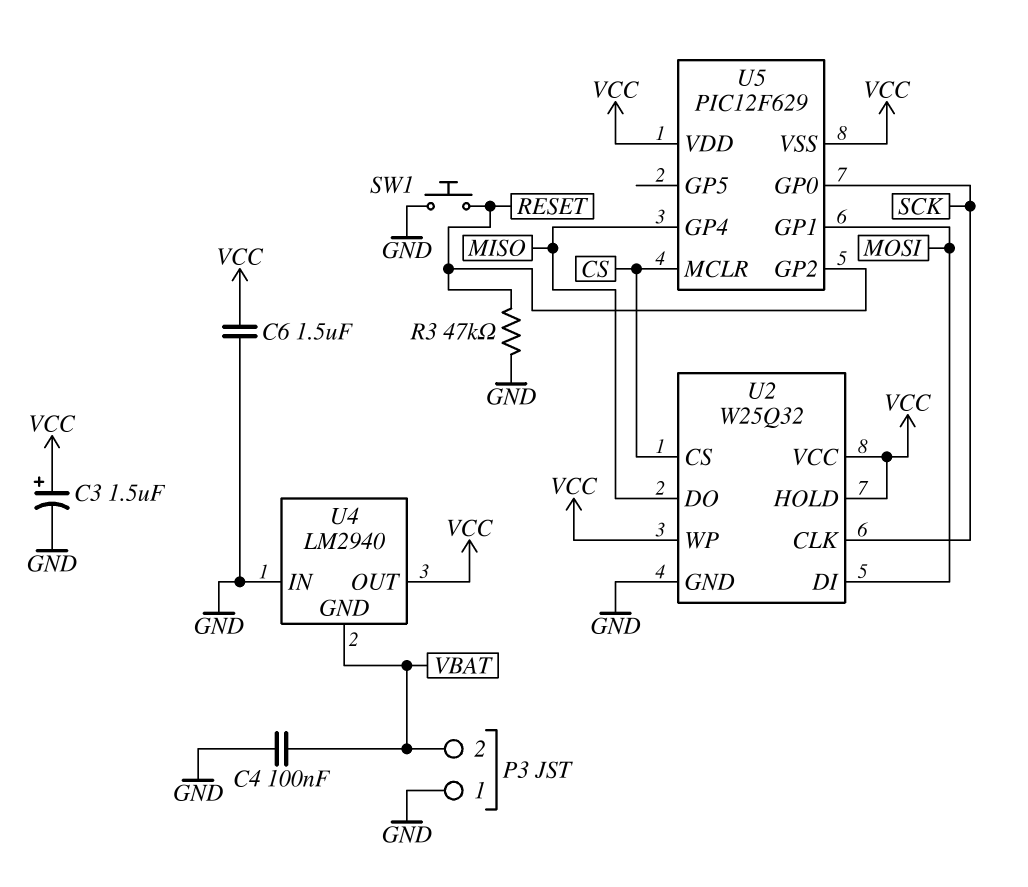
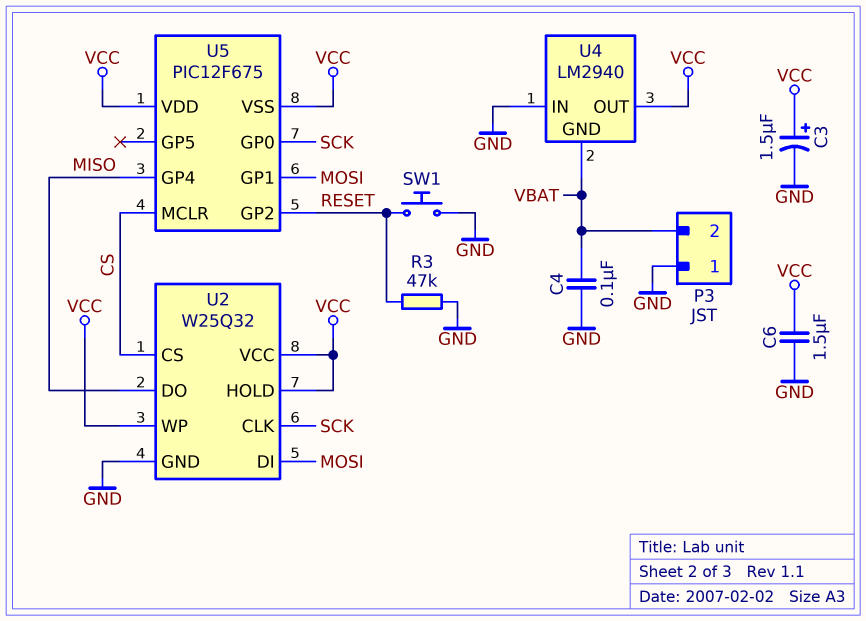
U5: PIC12F629 -> PIC12F675

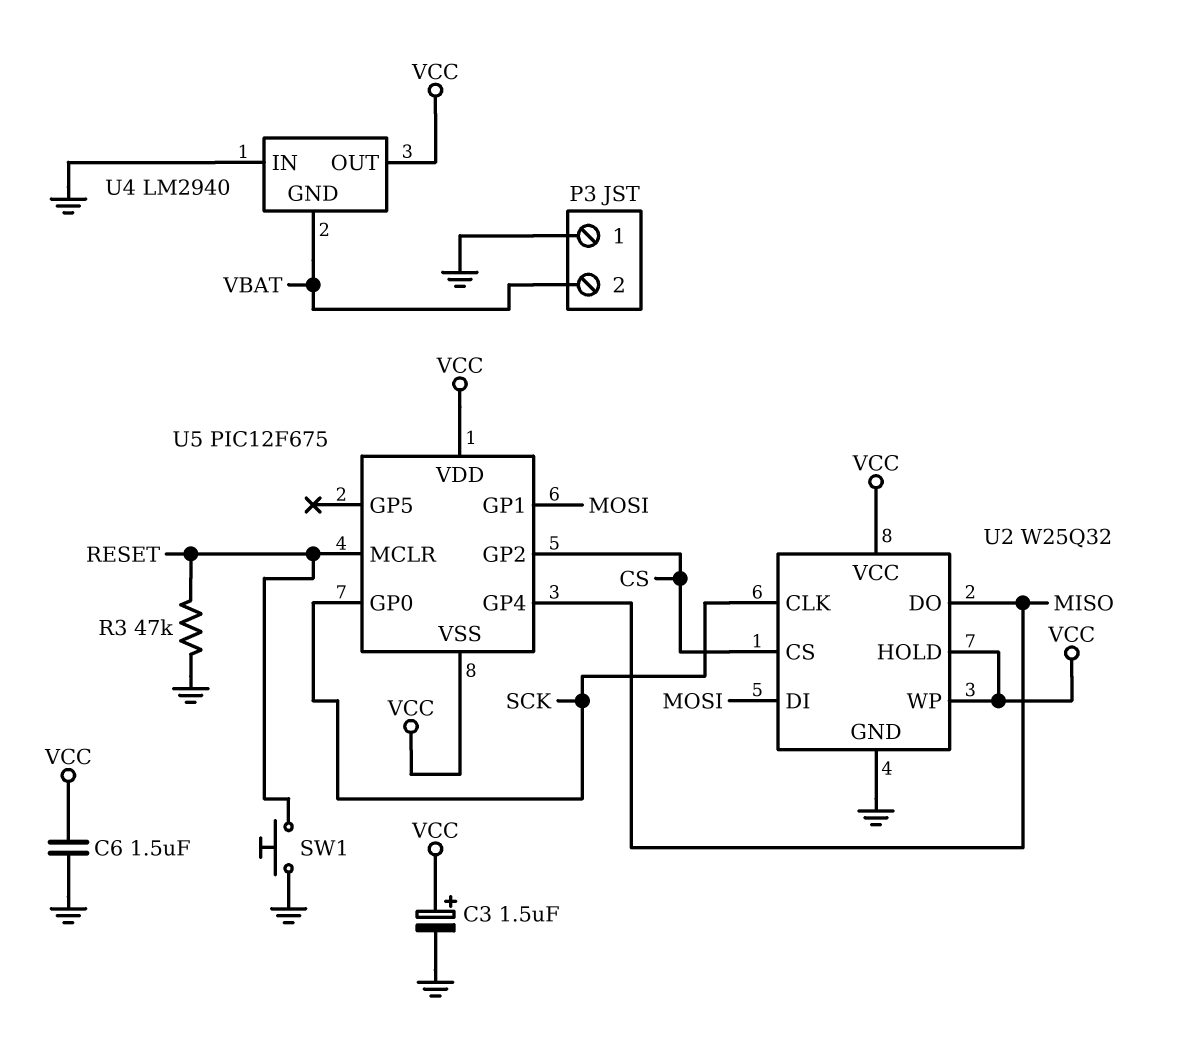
C4: 100nF (GND, VBAT) -> none
U5 pin GP2: RESET -> CS
U5 pin MCLR: CS -> RESET

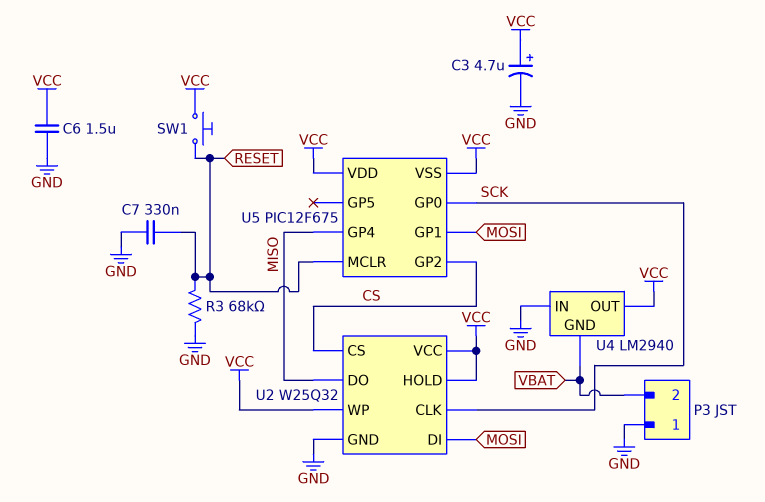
C3: 1.5uF (plus VCC, minus GND) -> 4.7uF (plus VCC, minus GND)
C7: none -> 330nF (GND, RESET)
R3: 47k (GND, RESET) -> 68k (GND, RESET)
SW1: button (GND, RESET) -> button (RESET, VCC)

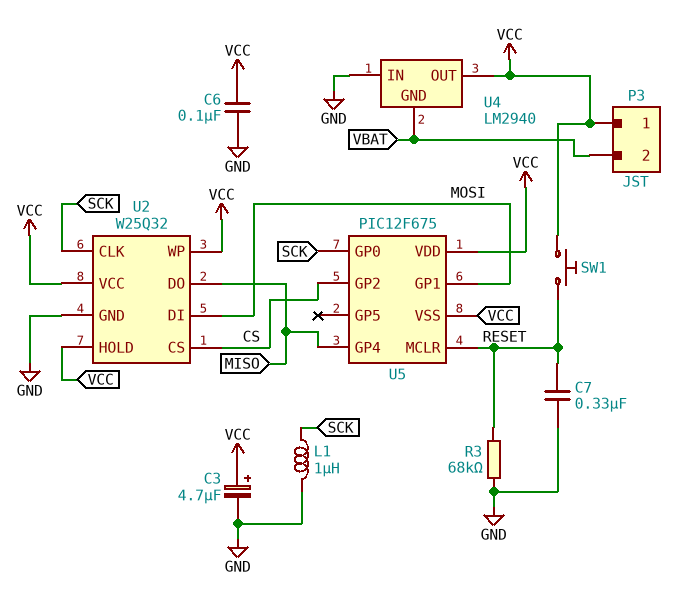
C6: 1.5uF (GND, VCC) -> 100nF (GND, VCC)
L1: none -> 1uH (GND, SCK)
P3 pin 1: GND -> VCC

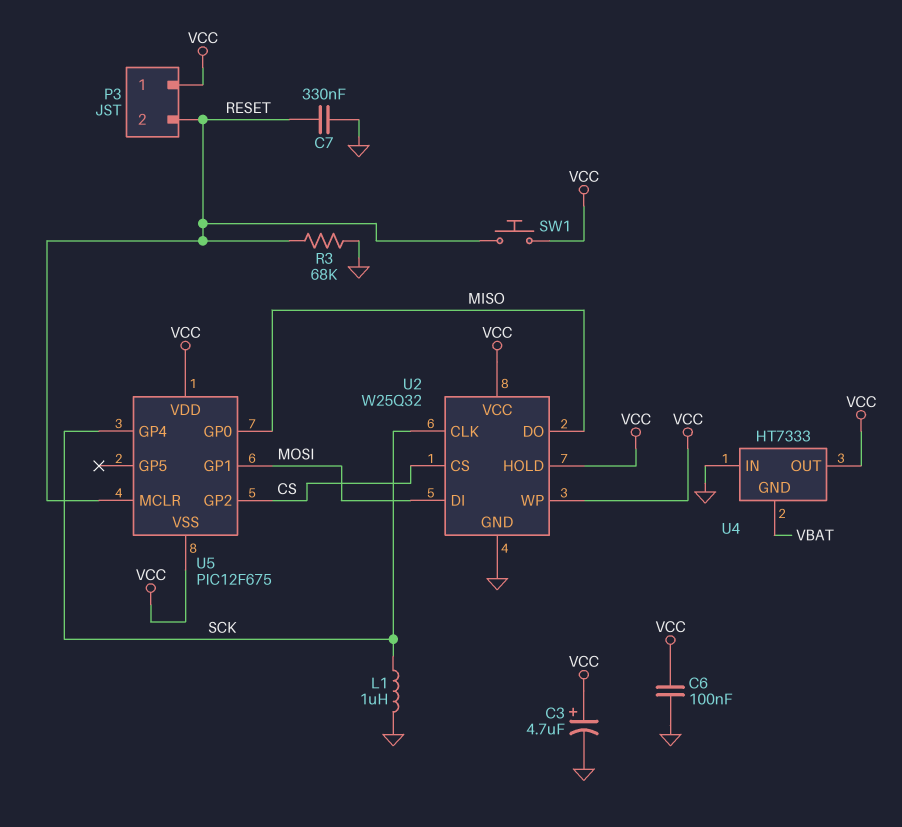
P3 pin 2: VBAT -> RESET
U4: LM2940 -> HT7333
U5 pin GP0: SCK -> MISO
U5 pin GP4: MISO -> SCK

